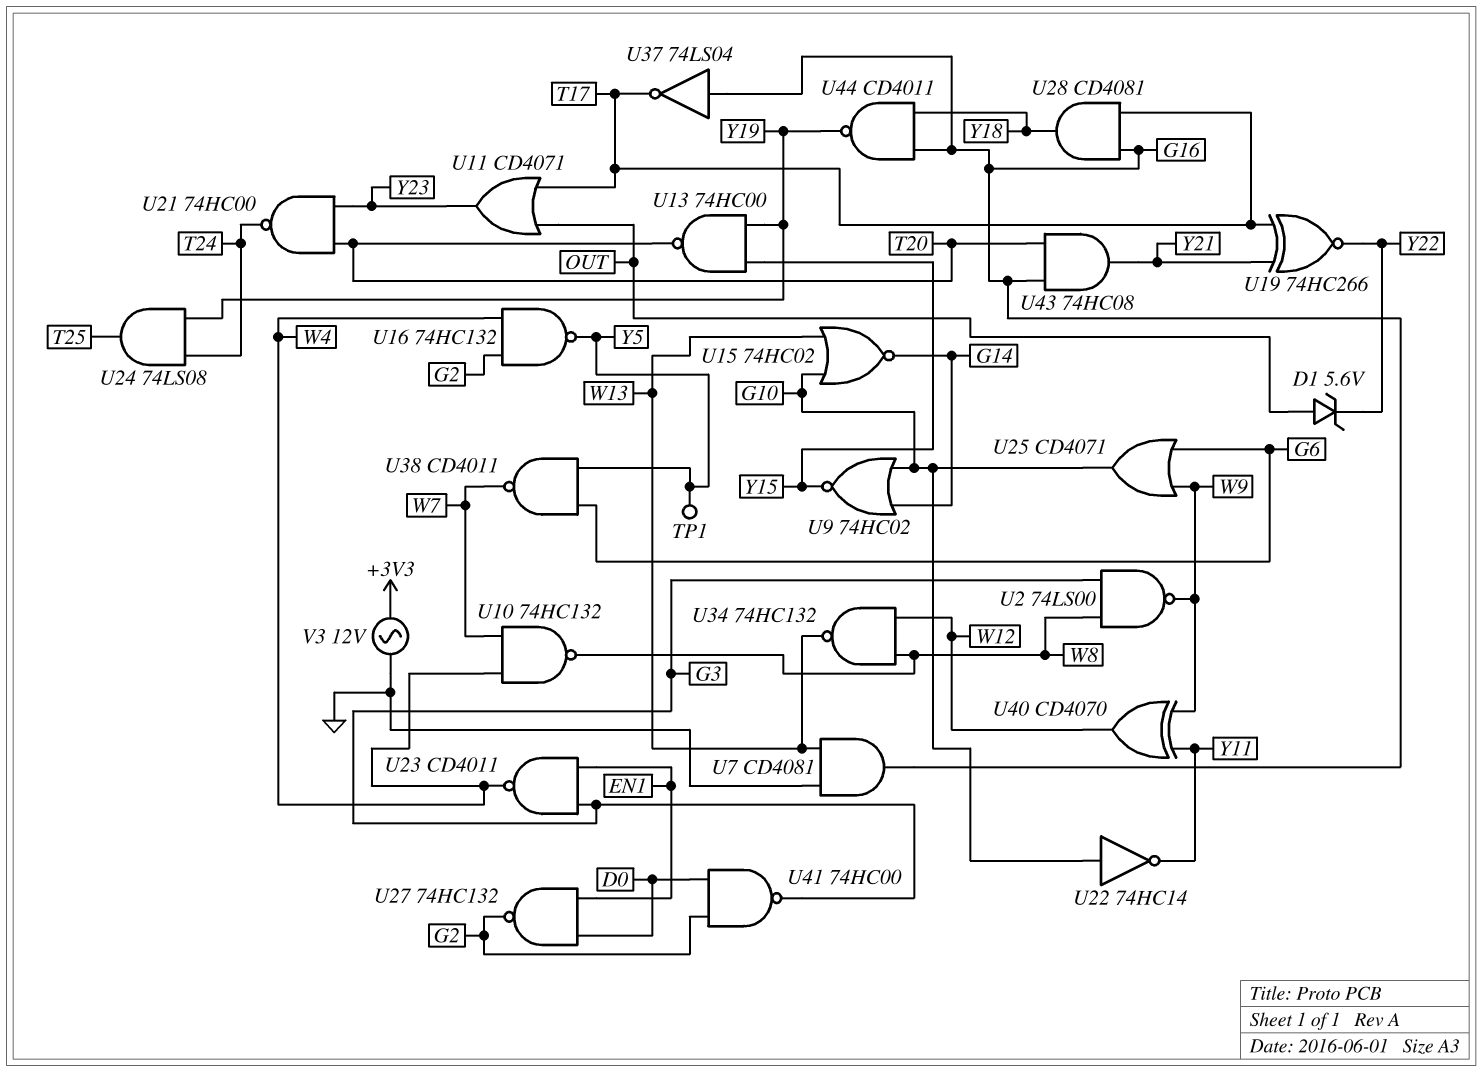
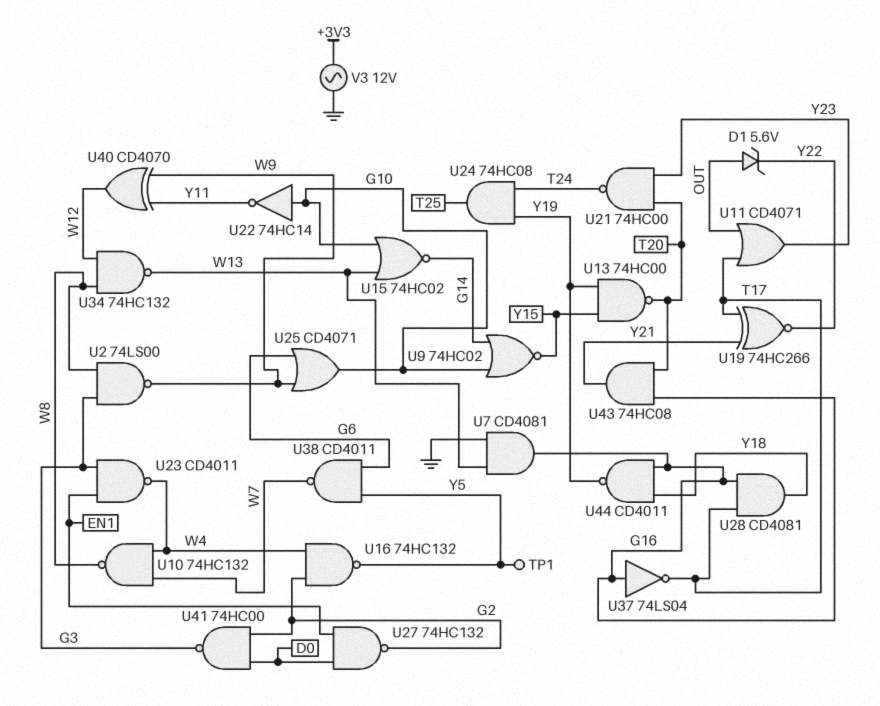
U24: AND 74LS08 (in T24, in Y19, out T25) -> AND 74HC08 (in T24, in Y19, out T25)

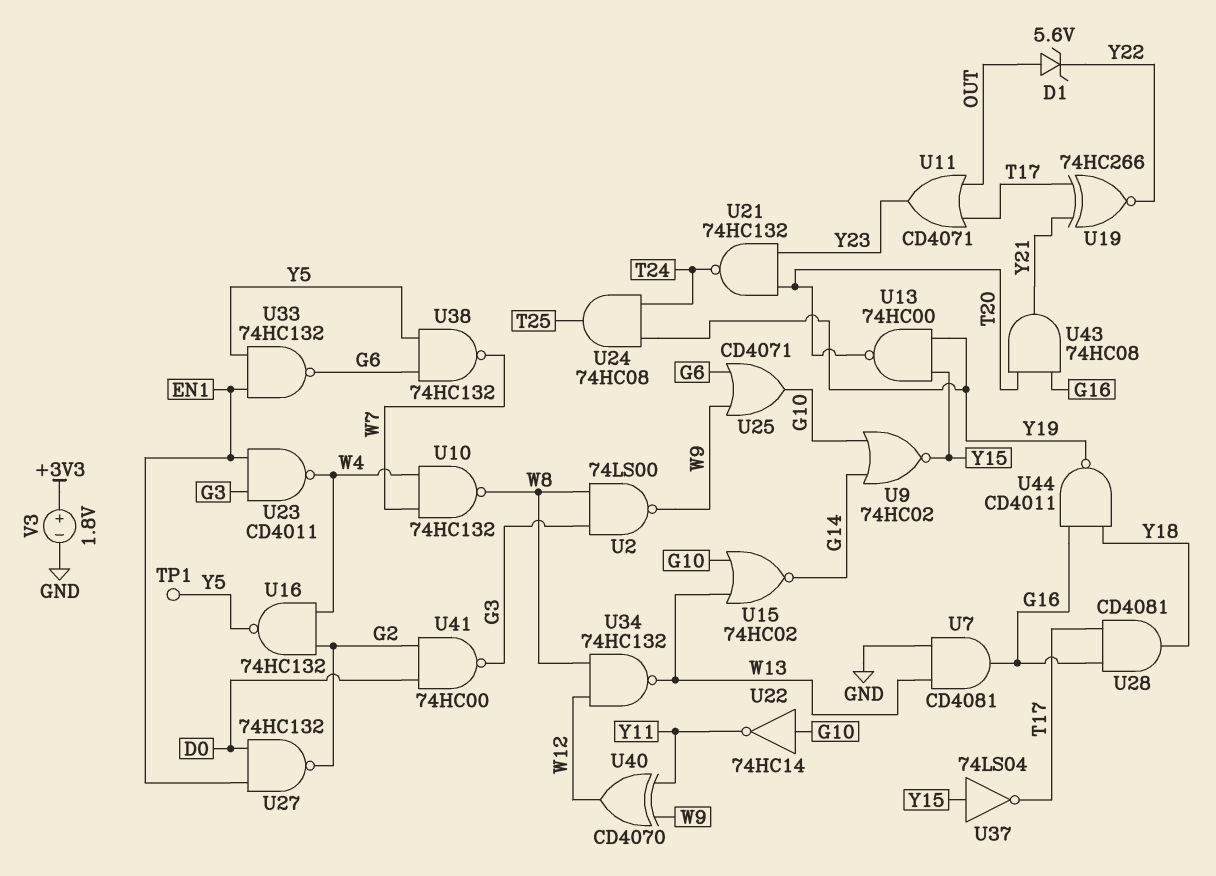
U21: NAND 74HC00 (in T20, in Y23, out T24) -> NAND 74HC132 (in T20, in Y23, out T24)
U33: none -> NAND 74HC132 (in EN1, in Y5, out G6)
U37: NOT 74LS04 (in G16, out T17) -> NOT 74LS04 (in Y15, out T17)
U38: NAND CD4011 (in G6, in Y5, out W7) -> NAND 74HC132 (in G6, in Y5, out W7)
V3: AC 12V (+3V3, GND) -> 1.8V (plus +3V3, minus GND)

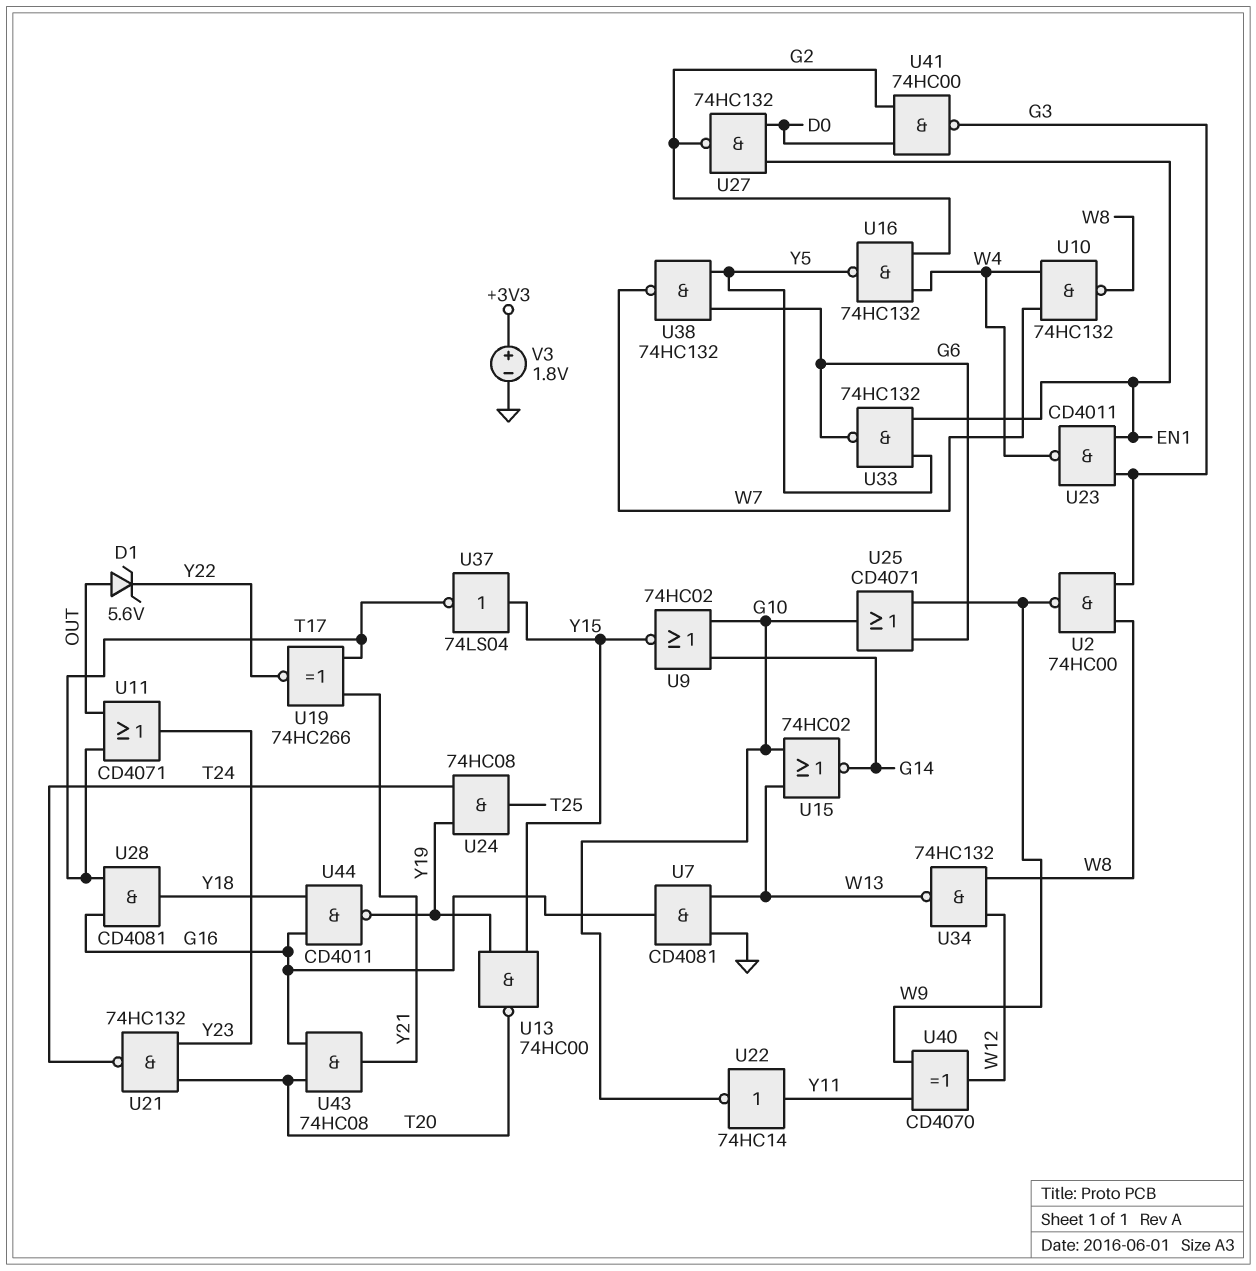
TP1: test point (Y5) -> none
U2: NAND 74LS00 (in G3, in W8, out W9) -> NAND 74HC00 (in G3, in W8, out W9)
U22: NOT 74HC14 (in G10, out Y11) -> NOT 74HC14 (in Y11, out G10)

